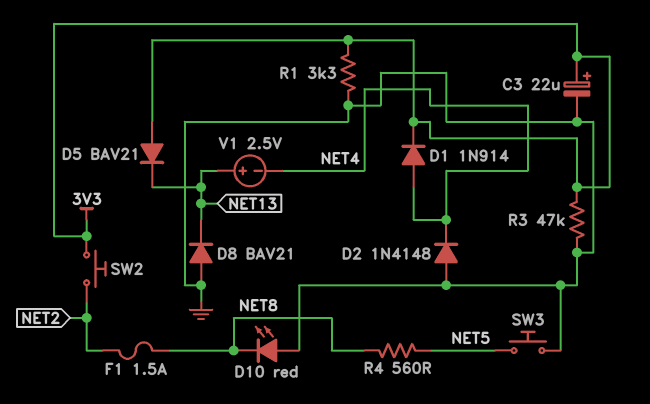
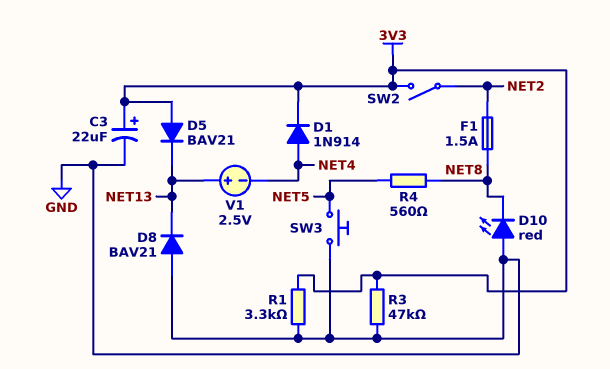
D2: diode 1N4148 (A GND, K NET4) -> none
SW2: button (3V3, NET2) -> switch (3V3, NET2)

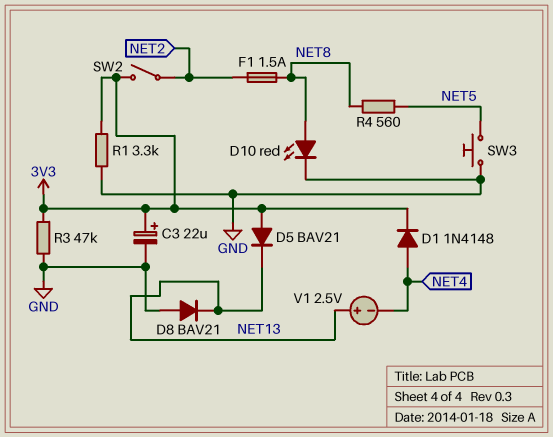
D1: diode 1N914 (A NET4, K 3V3) -> diode 1N4148 (A NET4, K 3V3)
D10: LED red (A GND, K NET8) -> LED red (A NET8, K GND)

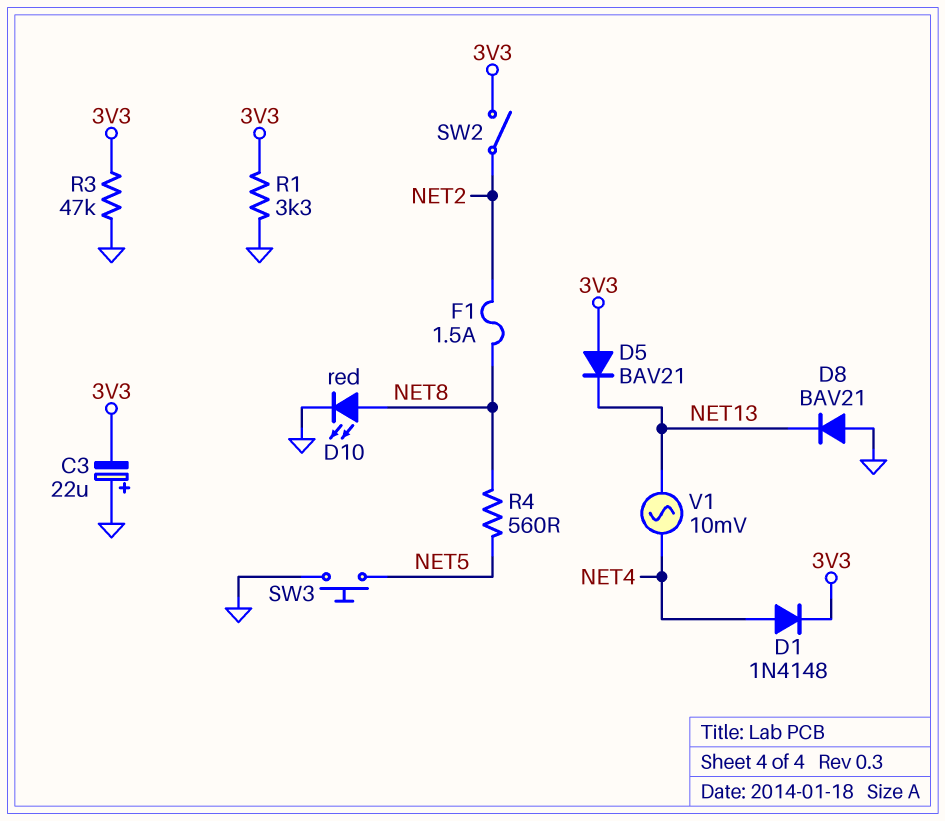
C3: 22uF (plus 3V3, minus GND) -> 22uF (plus GND, minus 3V3)
V1: 2.5V (plus NET13, minus NET4) -> AC 10mV (NET4, NET13)

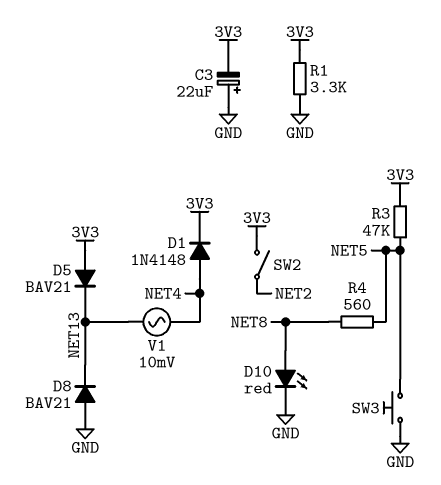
F1: 1.5A (NET2, NET8) -> none
R3: 47k (3V3, GND) -> 47k (3V3, NET5)

